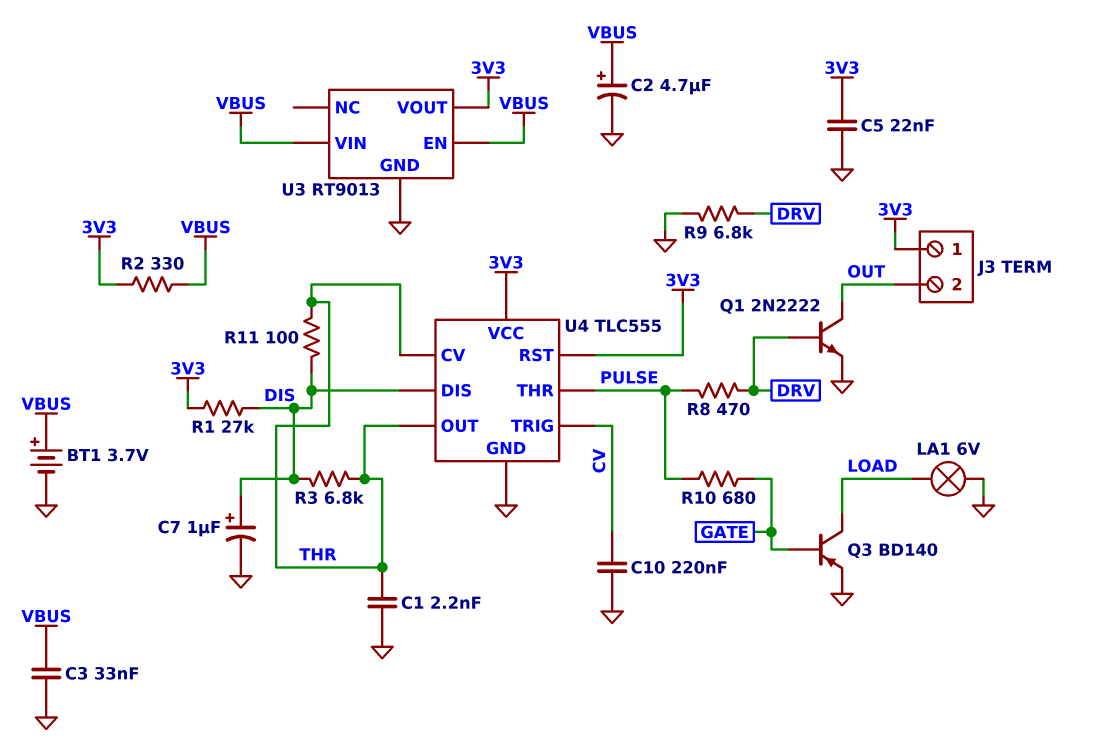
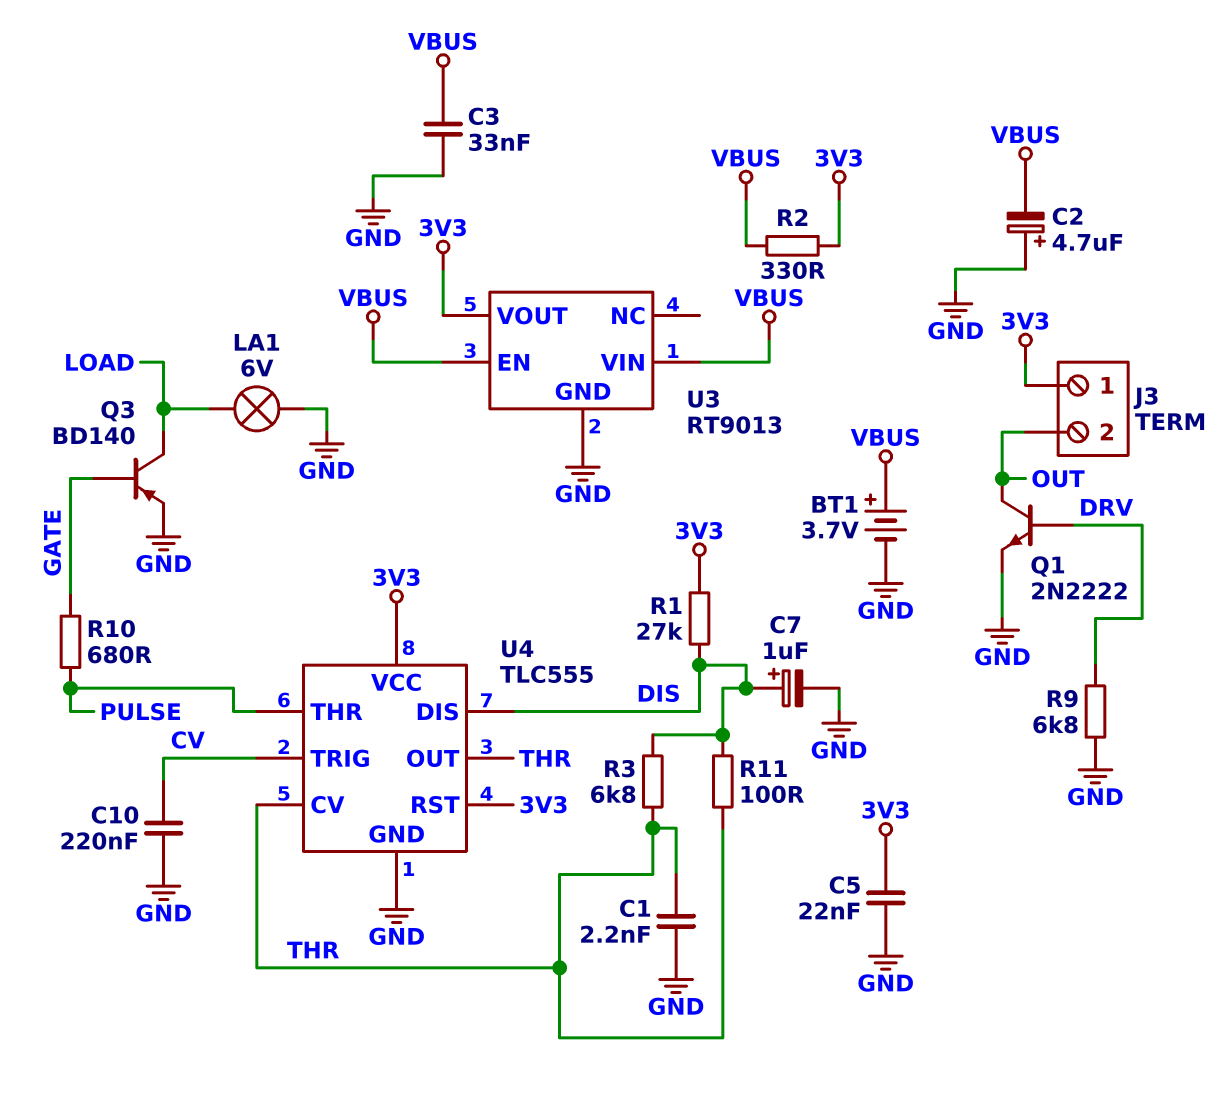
C2: 4.7uF (plus VBUS, minus GND) -> 4.7uF (plus GND, minus VBUS)
R8: 470 (DRV, PULSE) -> none

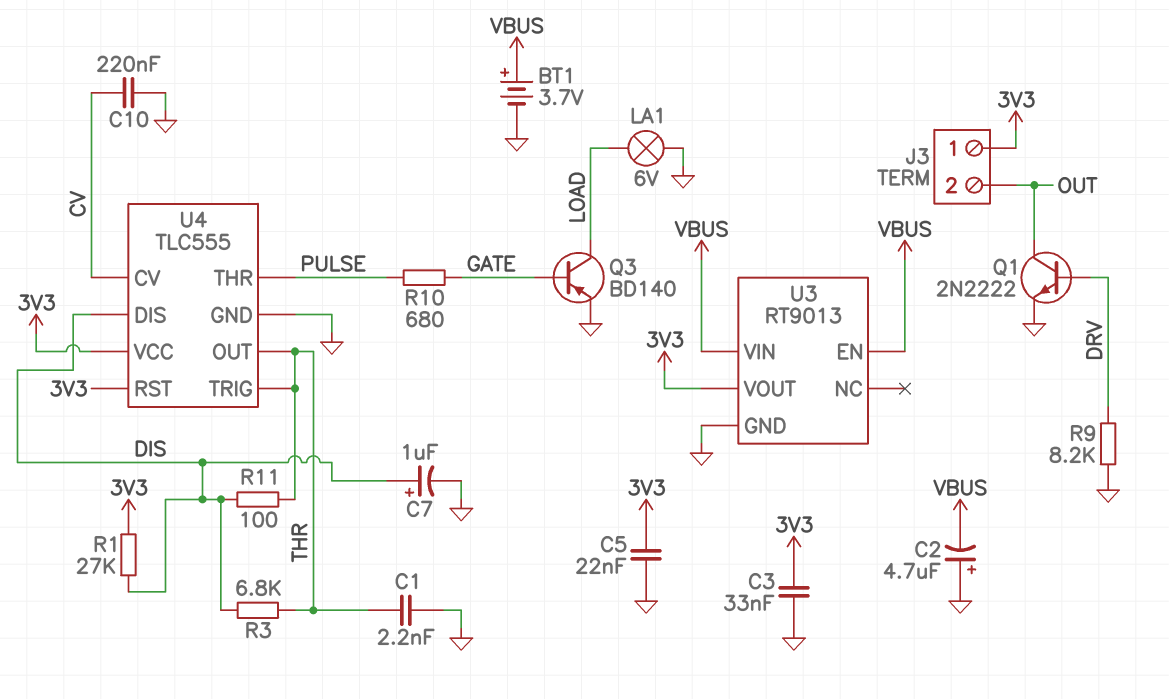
C3: 33nF (GND, VBUS) -> 33nF (3V3, GND)
R2: 330 (3V3, VBUS) -> none
R9: 6.8k (DRV, GND) -> 8.2k (DRV, GND)
U4 pin CV: THR -> CV
U4 pin TRIG: CV -> THR

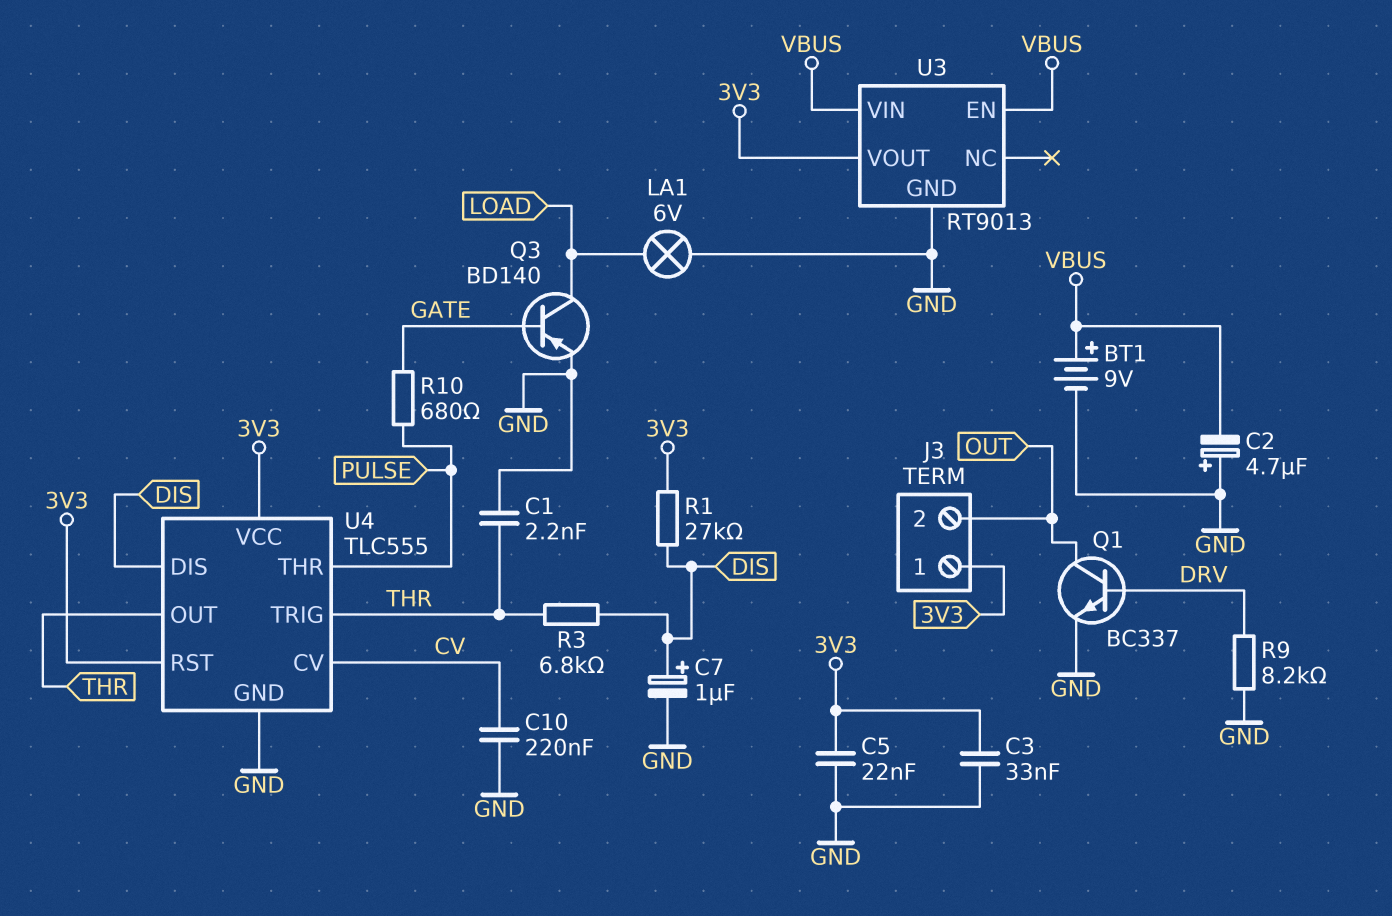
BT1: 3.7V (plus VBUS, minus GND) -> 9V (plus VBUS, minus GND)
Q1: NPN 2N2222 (B DRV, C OUT, E GND) -> NPN BC337 (B DRV, C OUT, E GND)
R11: 100 (DIS, THR) -> none

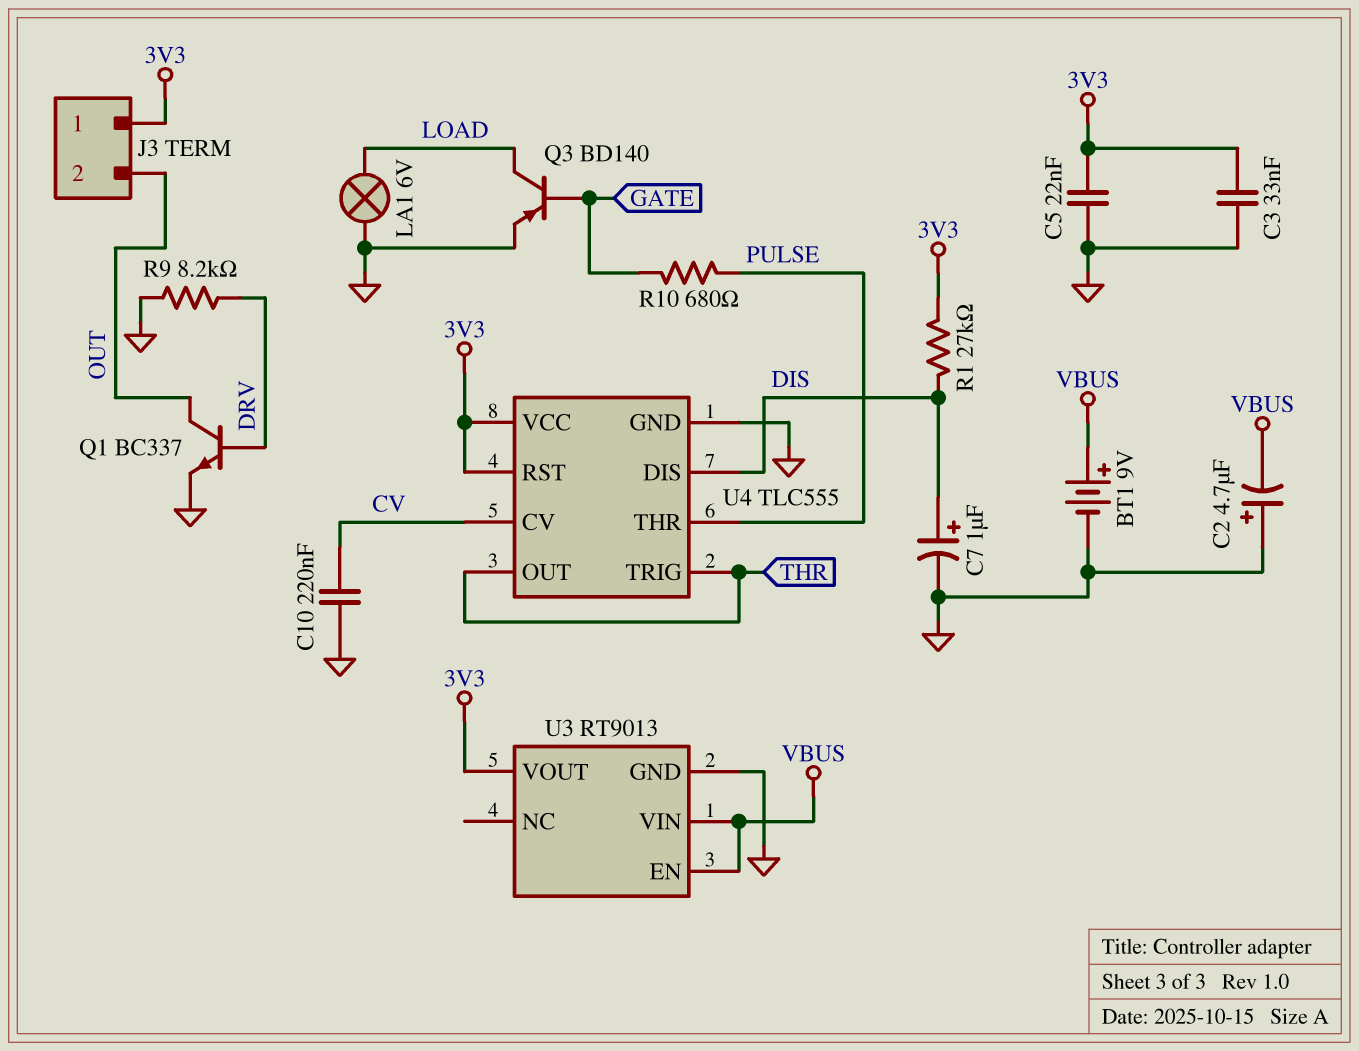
C1: 2.2nF (GND, THR) -> none
R3: 6.8k (DIS, THR) -> none

